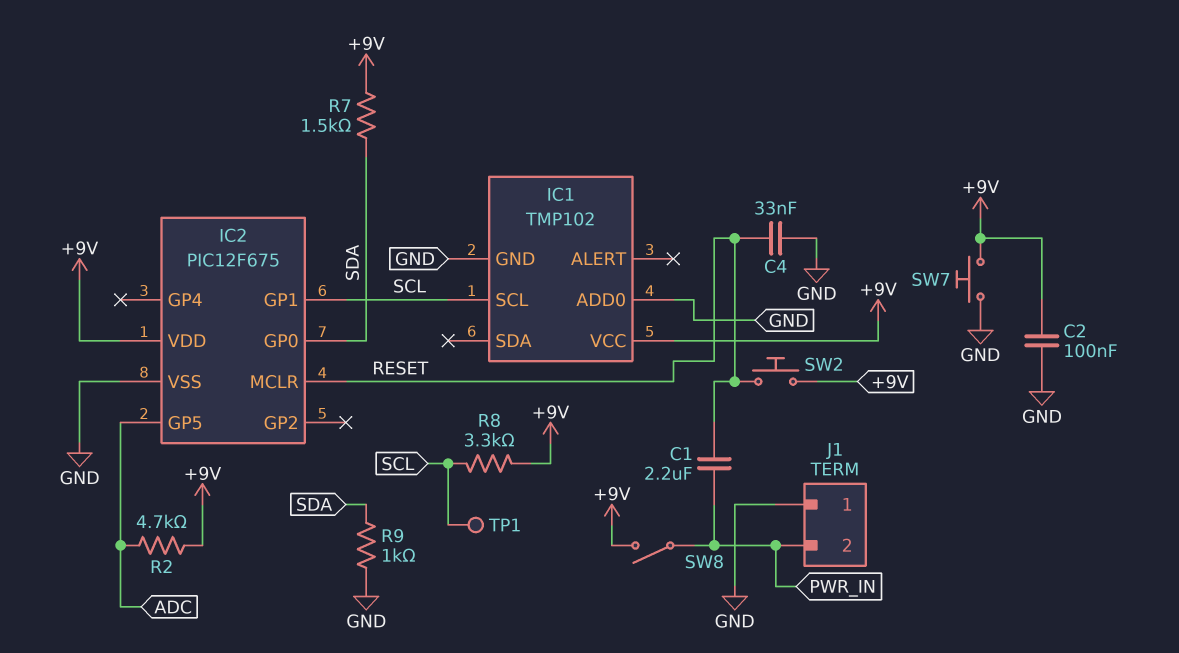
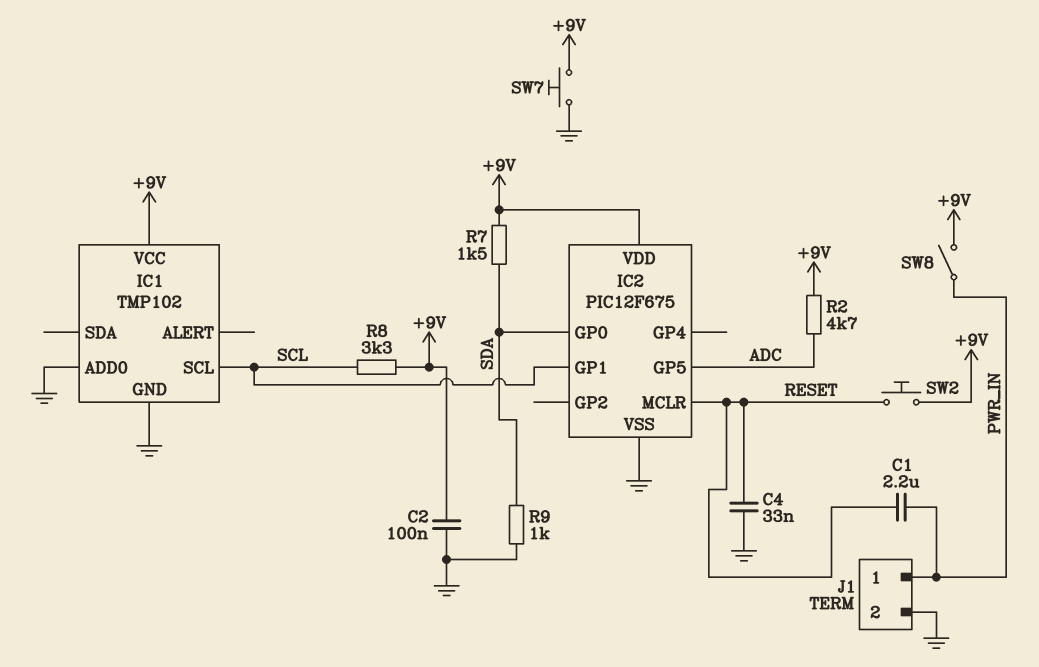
J1 pin 1: GND -> PWR_IN
J1 pin 2: PWR_IN -> GND
TP1: test point (SCL) -> none

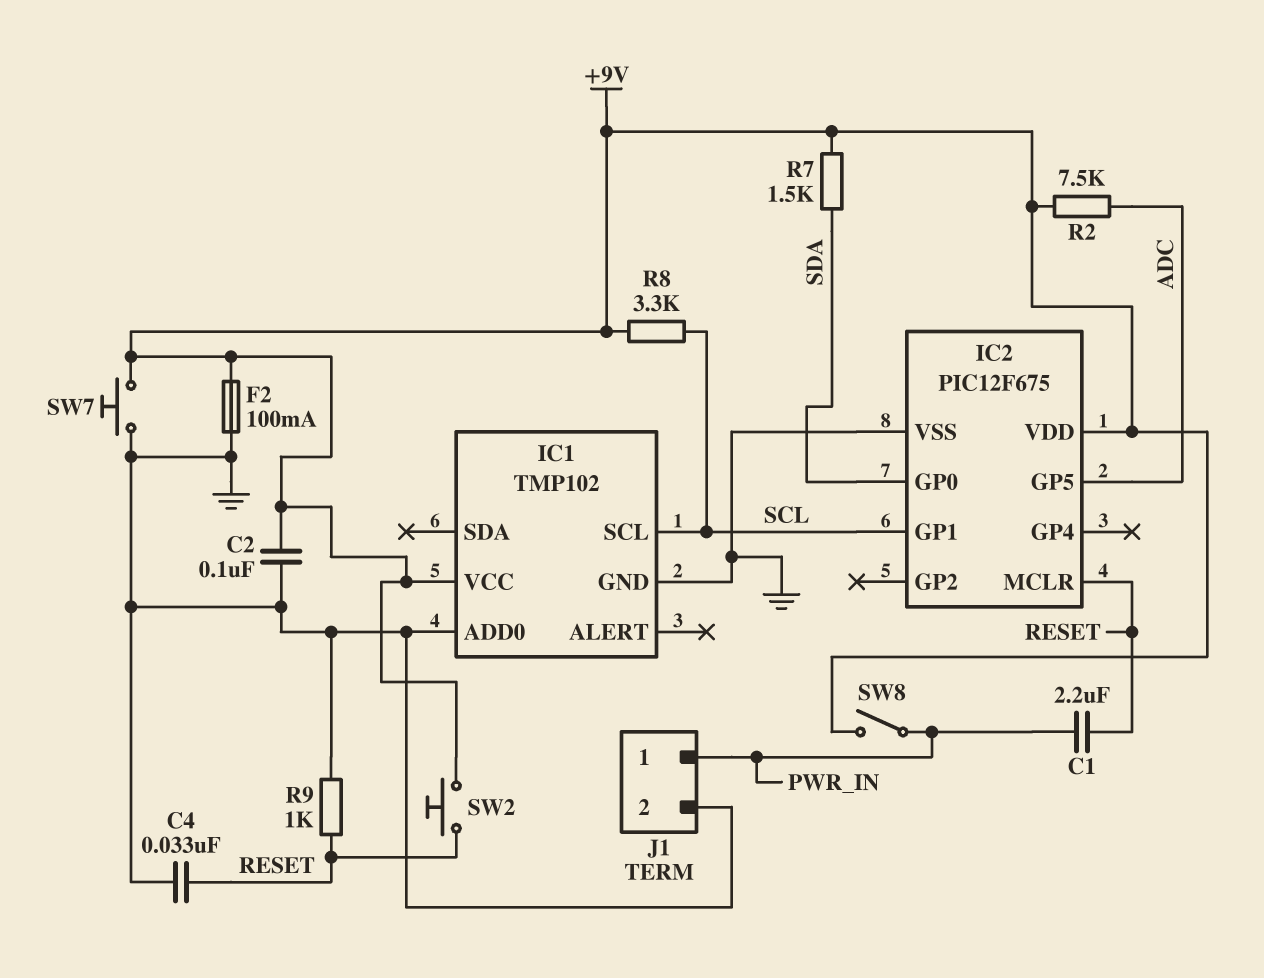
F2: none -> 100mA (+9V, GND)
R2: 4.7k (+9V, ADC) -> 7.5k (+9V, ADC)
R9: 1k (GND, SDA) -> 1k (GND, RESET)

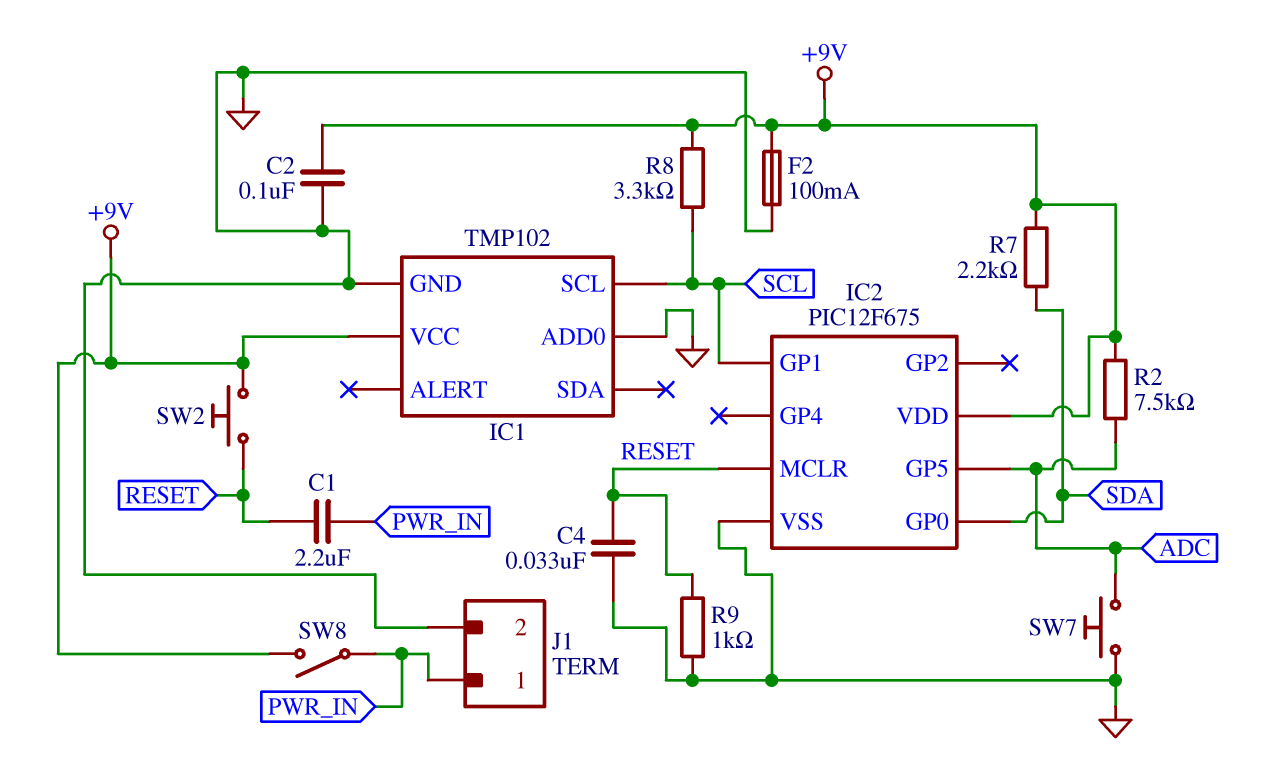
R7: 1.5k (+9V, SDA) -> 2.2k (+9V, SDA)
SW7: button (+9V, GND) -> button (ADC, GND)

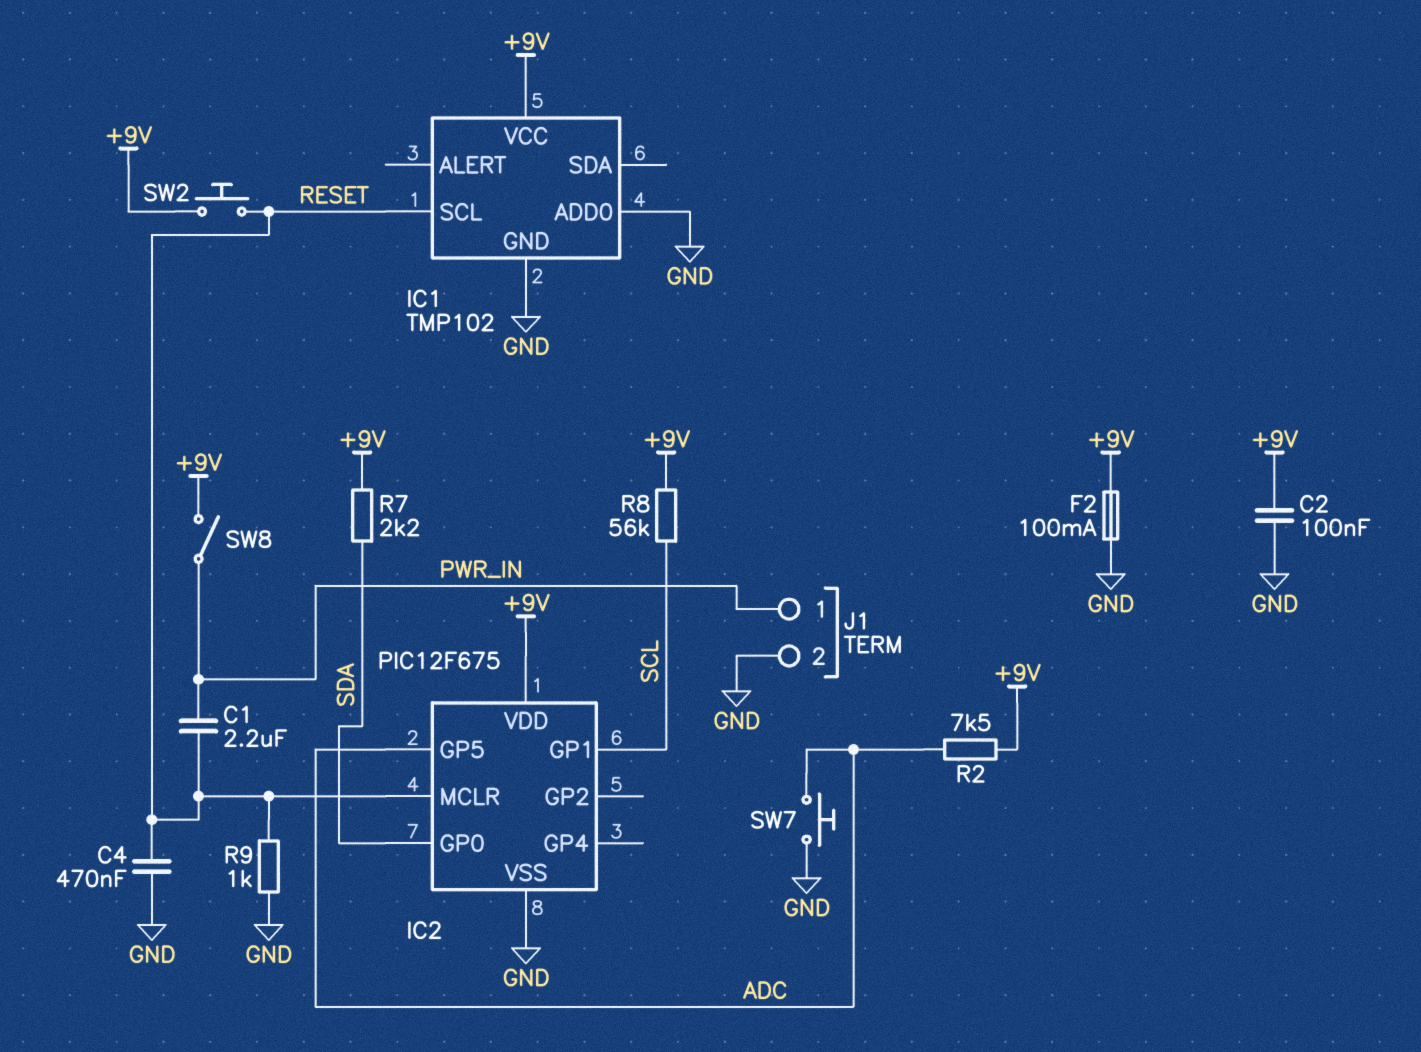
C4: 33nF (GND, RESET) -> 470nF (GND, RESET)
IC1 pin SCL: SCL -> RESET
R8: 3.3k (+9V, SCL) -> 56k (+9V, SCL)

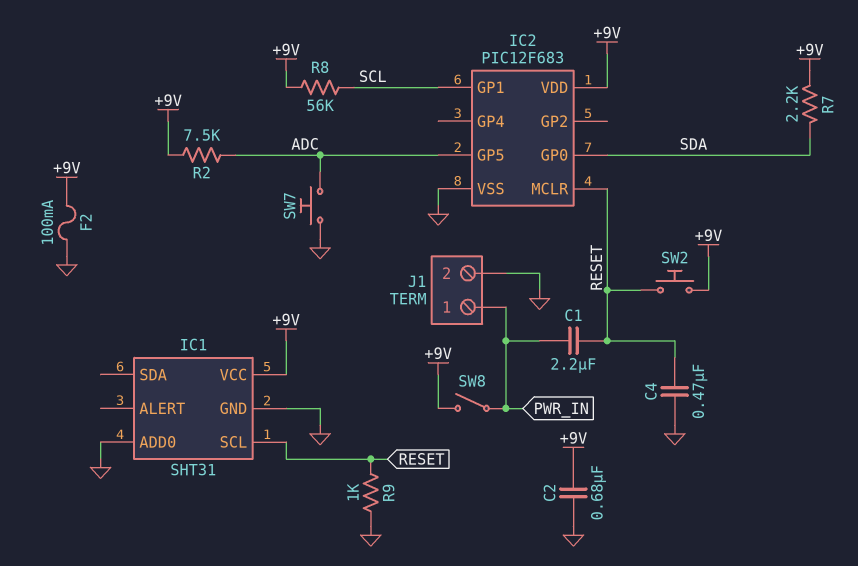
C2: 100nF (+9V, GND) -> 680nF (+9V, GND)
IC1: TMP102 -> SHT31
IC2: PIC12F675 -> PIC12F683

